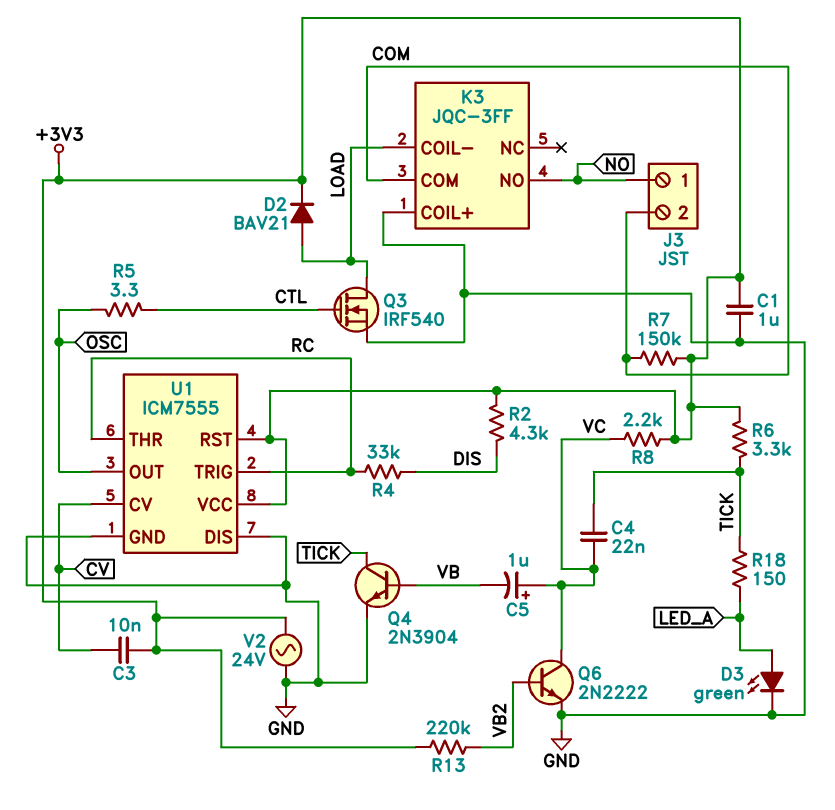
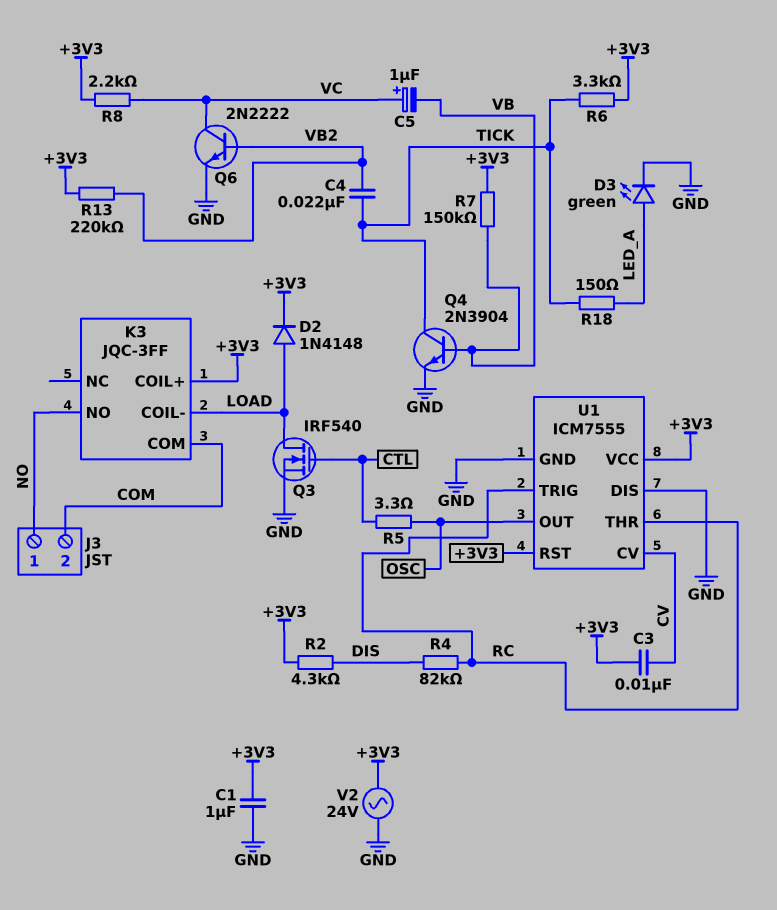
C4: 22nF (TICK, VC) -> 22nF (TICK, VB2)
D2: diode BAV21 (A LOAD, K +3V3) -> diode 1N4148 (A LOAD, K +3V3)
K3 pin COIL+: GND -> +3V3
R4: 33k (DIS, RC) -> 82k (DIS, RC)
R7: 150k (+3V3, COM) -> 150k (+3V3, VB)

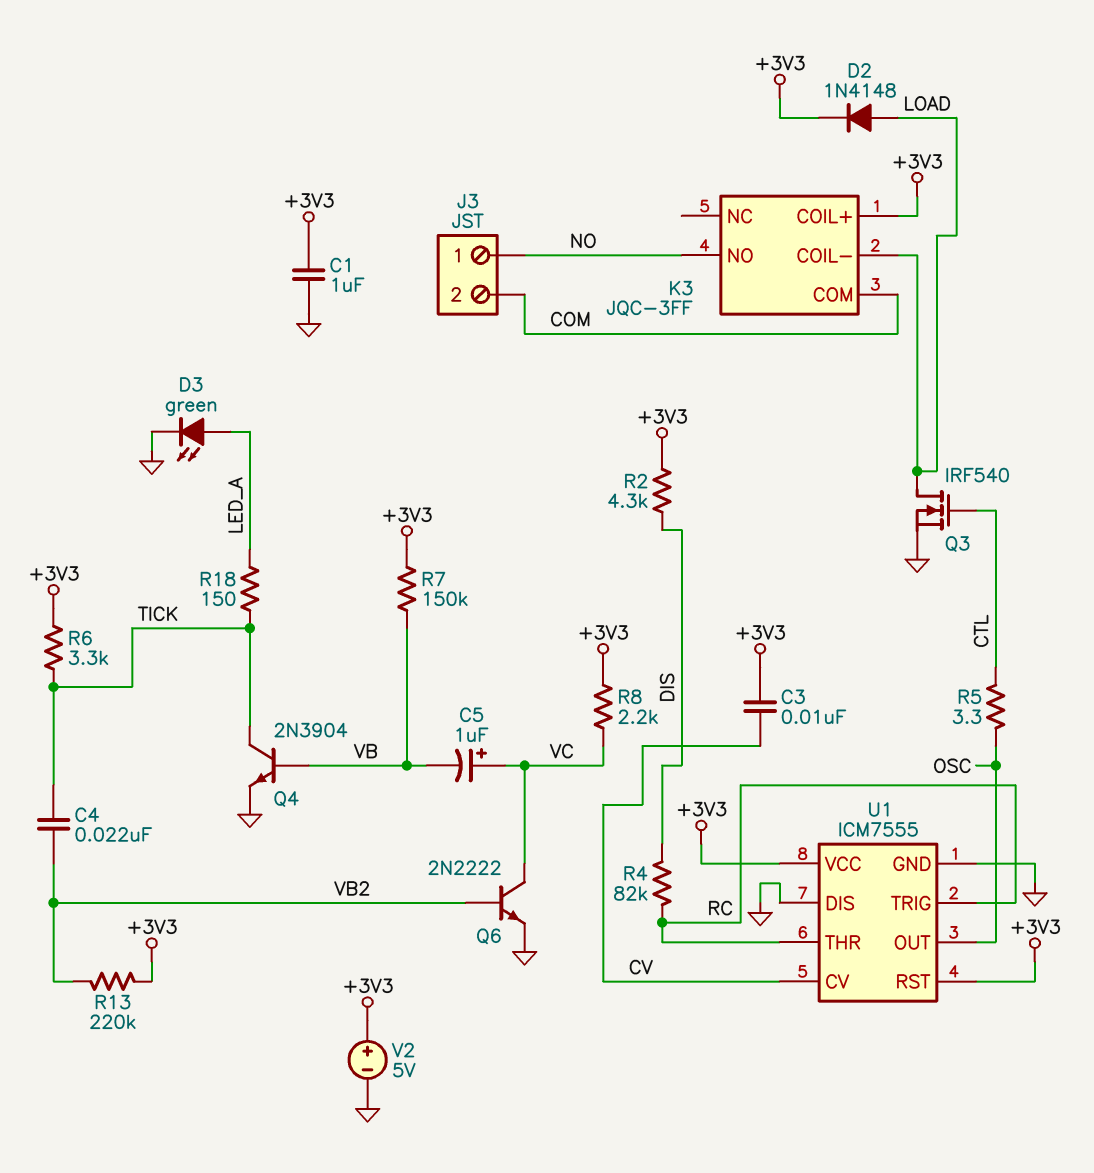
V2: AC 24V (+3V3, GND) -> 5V (plus +3V3, minus GND)

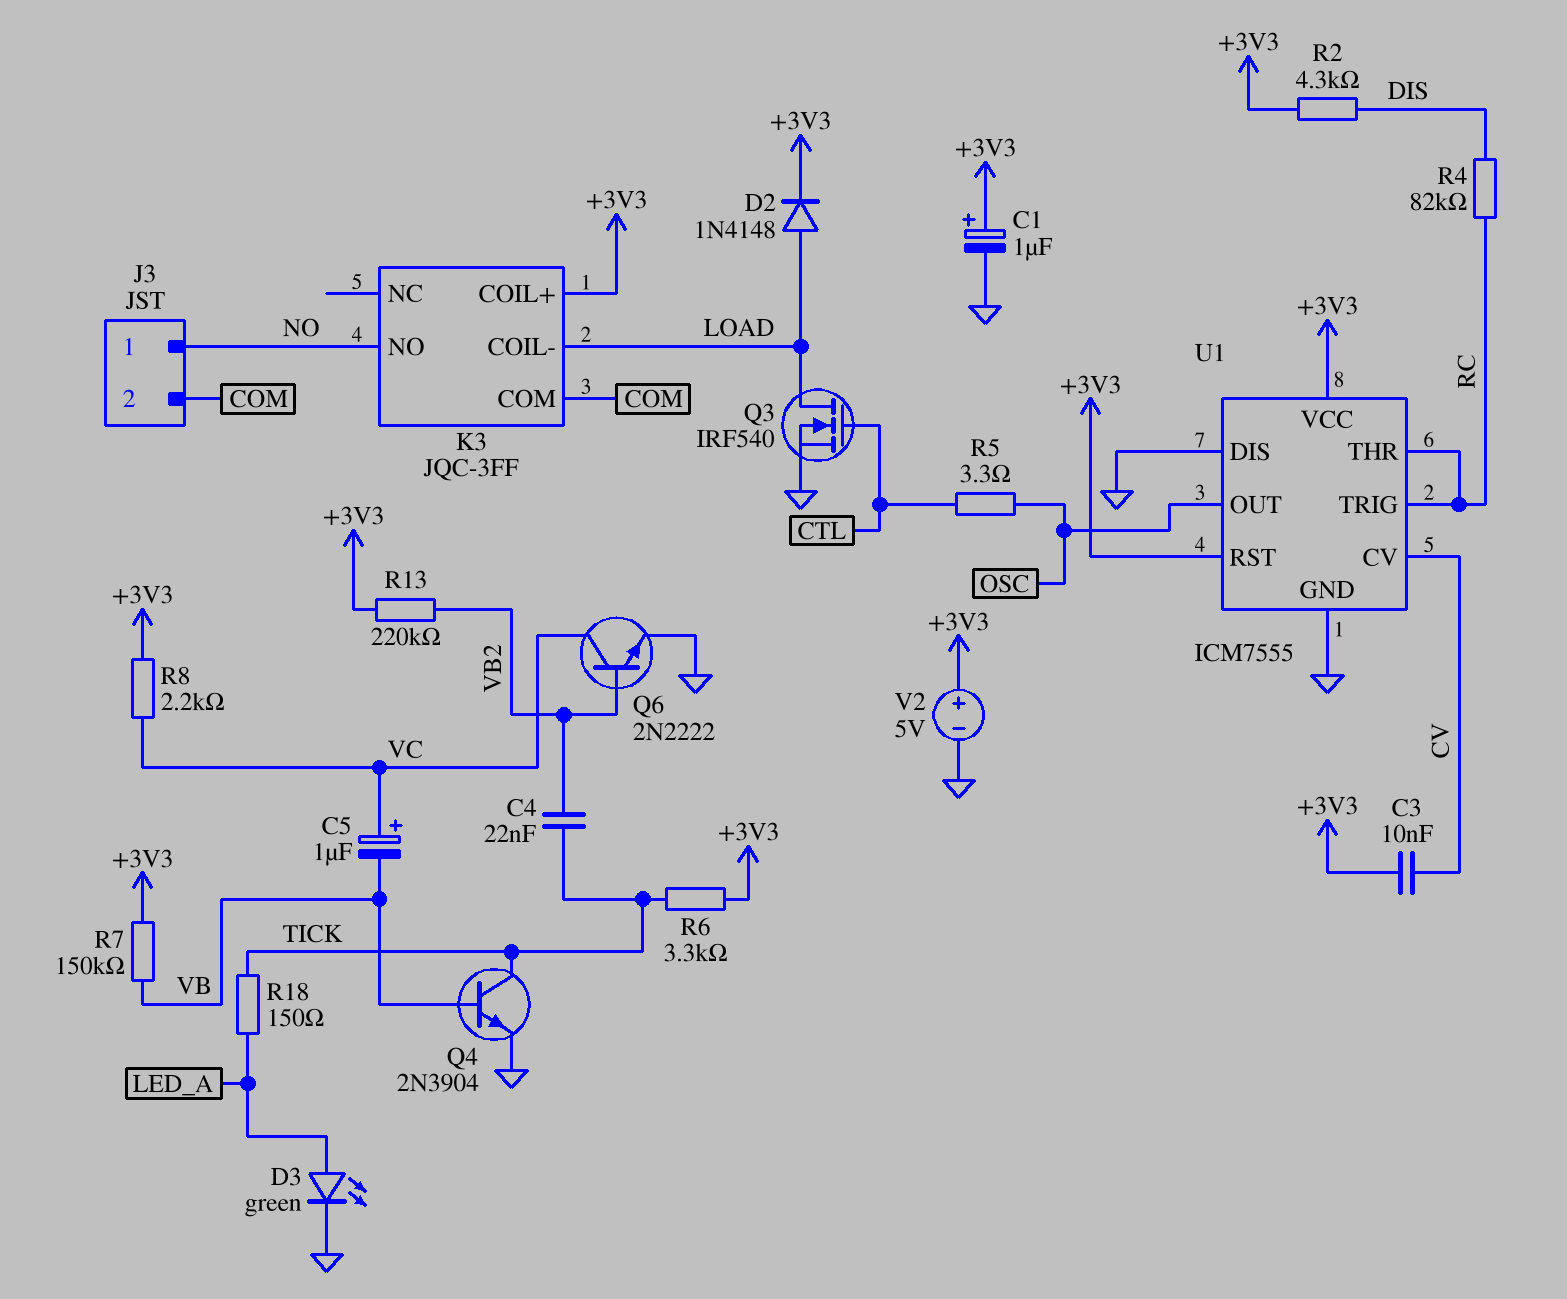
C1: 1uF (+3V3, GND) -> 1uF (plus +3V3, minus GND)

